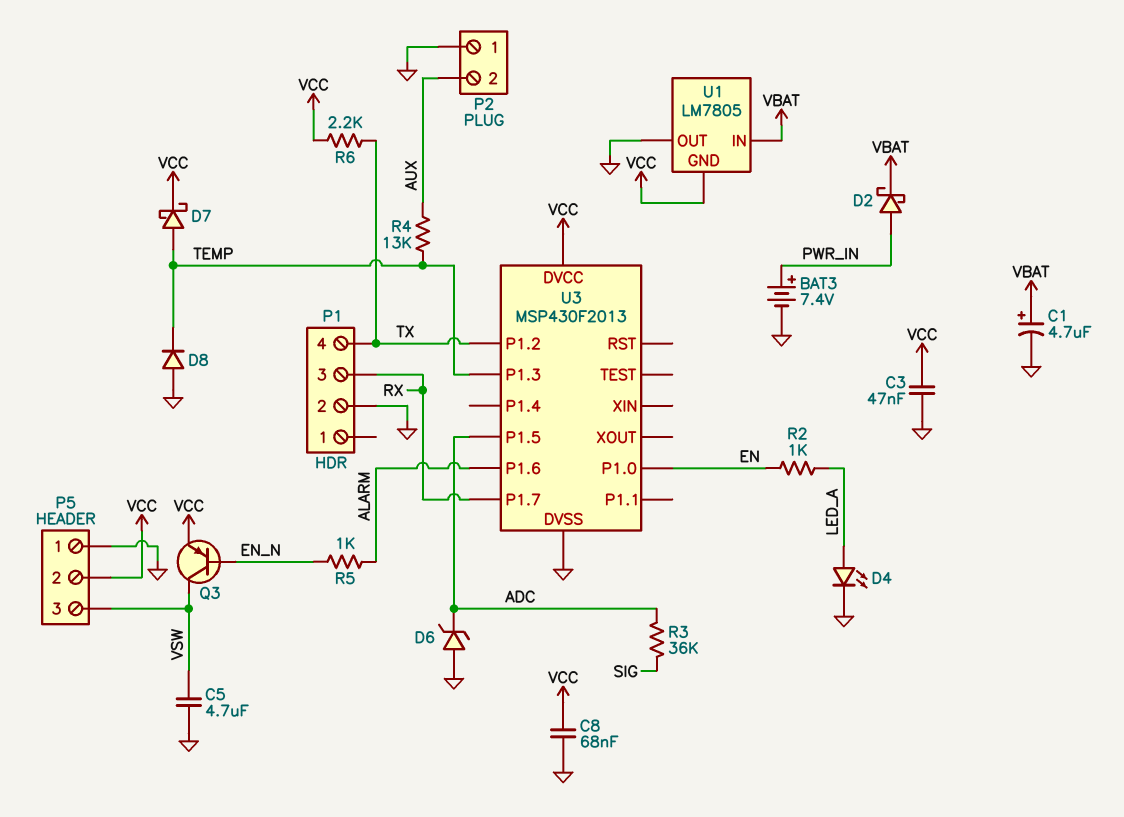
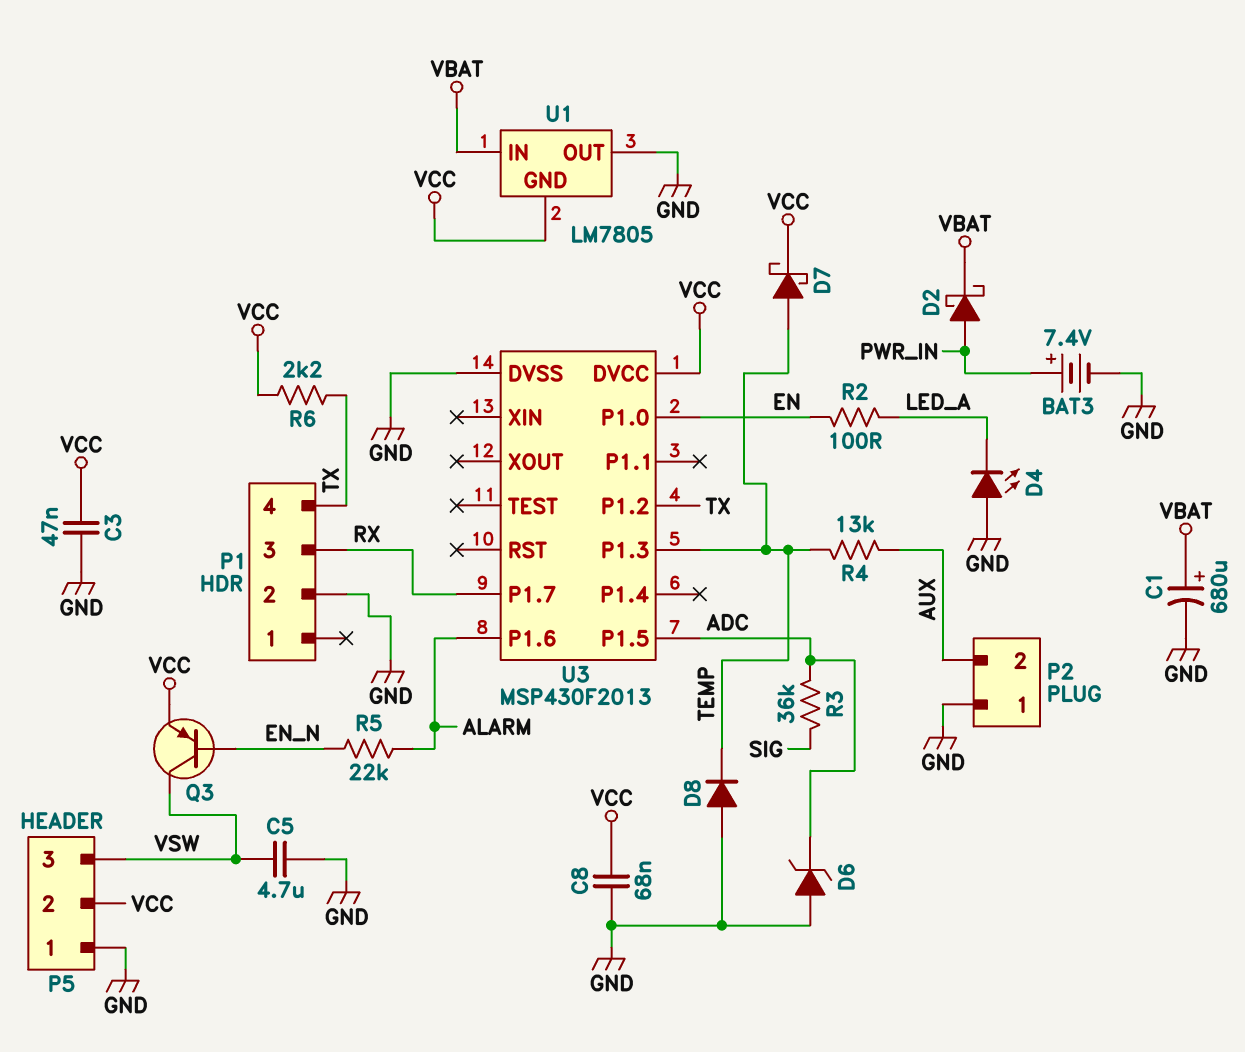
C1: 4.7uF (plus VBAT, minus GND) -> 680uF (plus VBAT, minus GND)
D4: LED (A LED_A, K GND) -> LED (A GND, K LED_A)
R2: 1k (EN, LED_A) -> 100 (EN, LED_A)
R5: 1k (ALARM, EN_N) -> 22k (ALARM, EN_N)

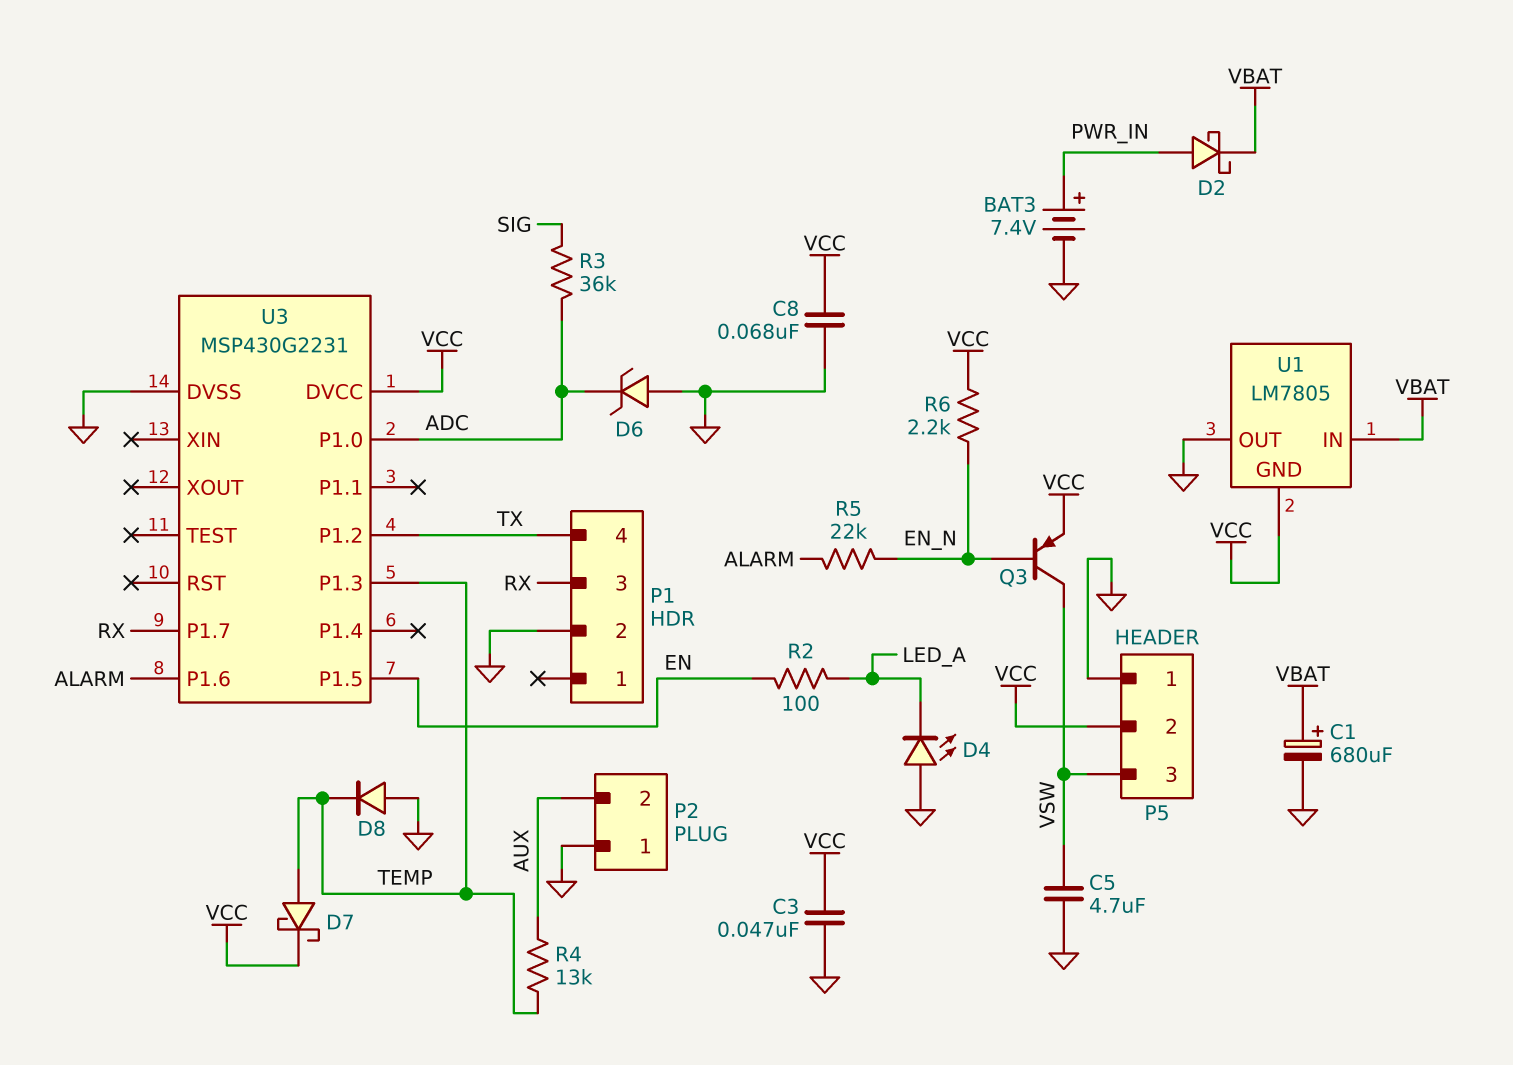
R6: 2.2k (TX, VCC) -> 2.2k (EN_N, VCC)
U3: MSP430F2013 -> MSP430G2231
U3 pin P1.0: EN -> ADC
U3 pin P1.5: ADC -> EN

